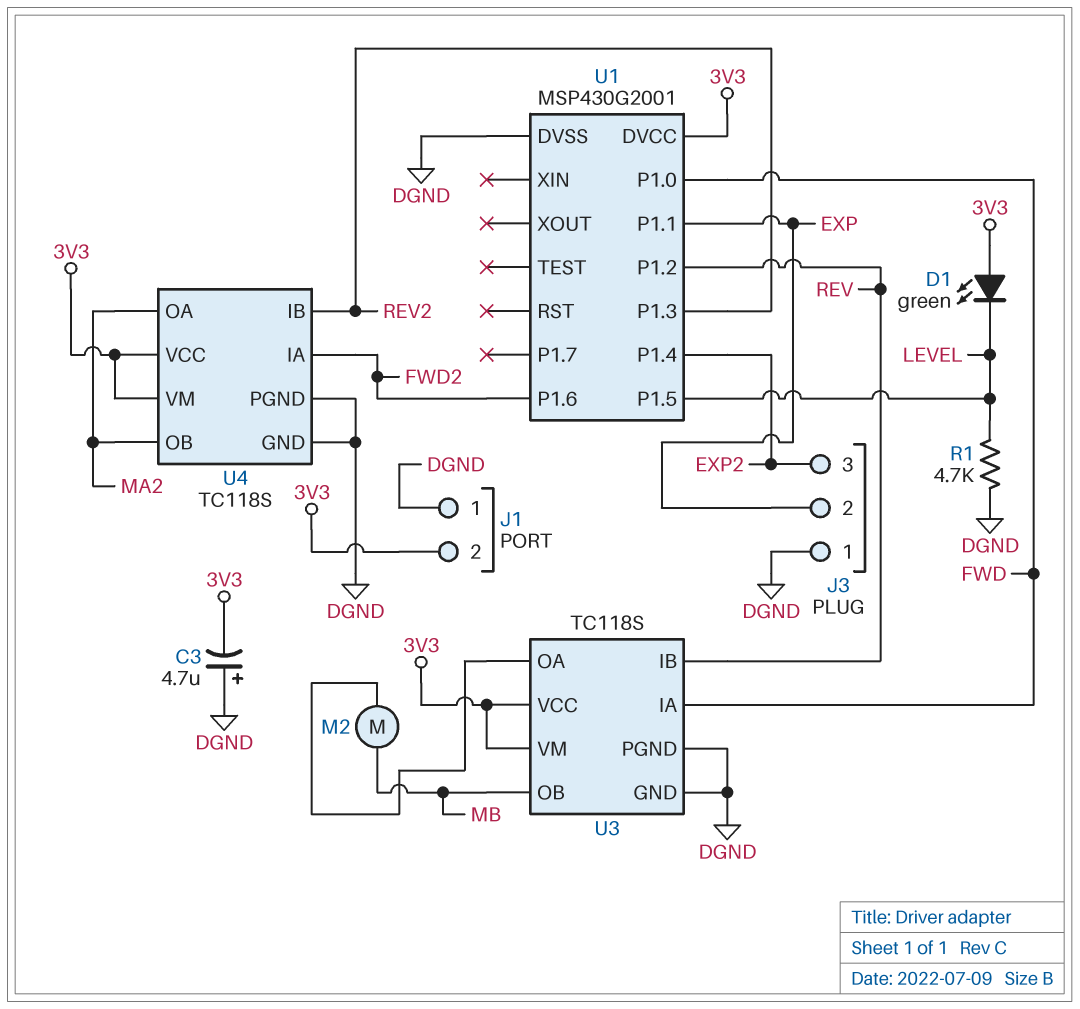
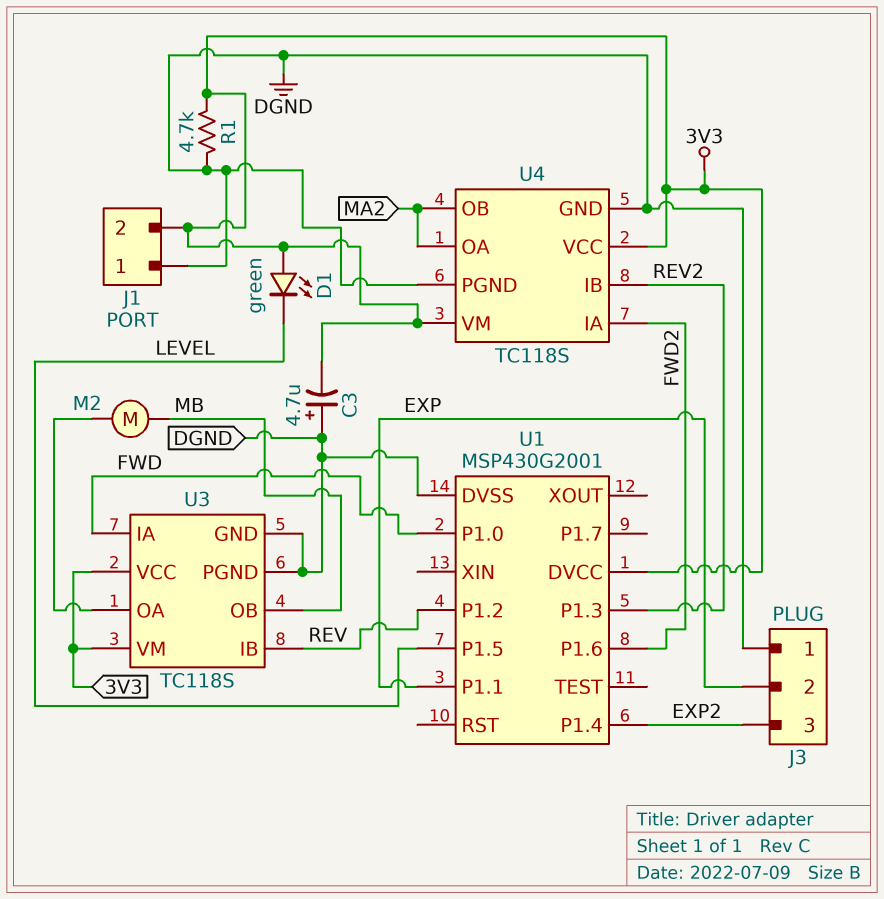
R1: 4.7k (DGND, LEVEL) -> 4.7k (3V3, DGND)

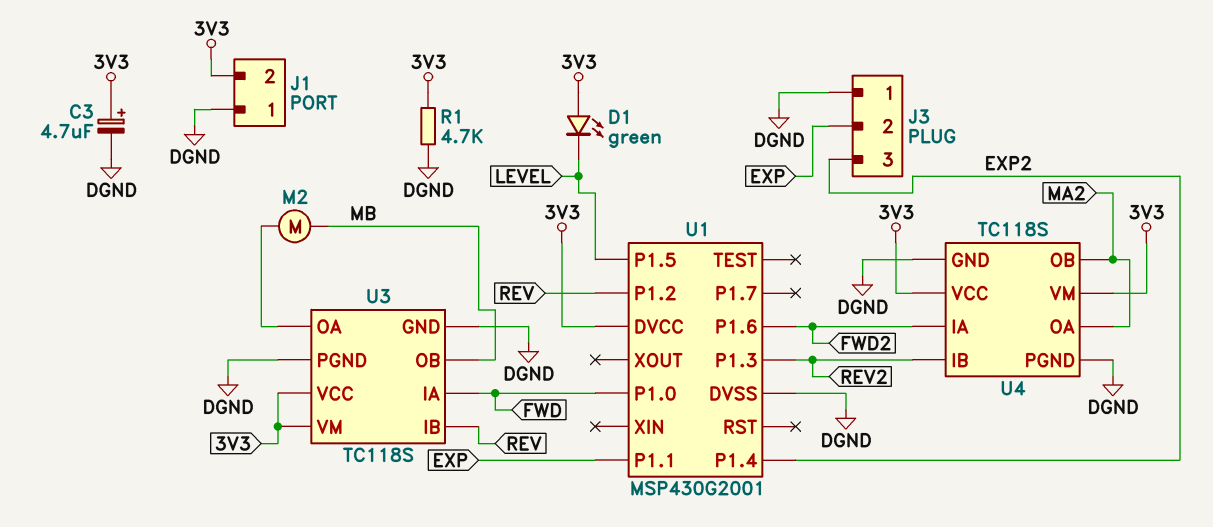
C3: 4.7uF (plus DGND, minus 3V3) -> 4.7uF (plus 3V3, minus DGND)

